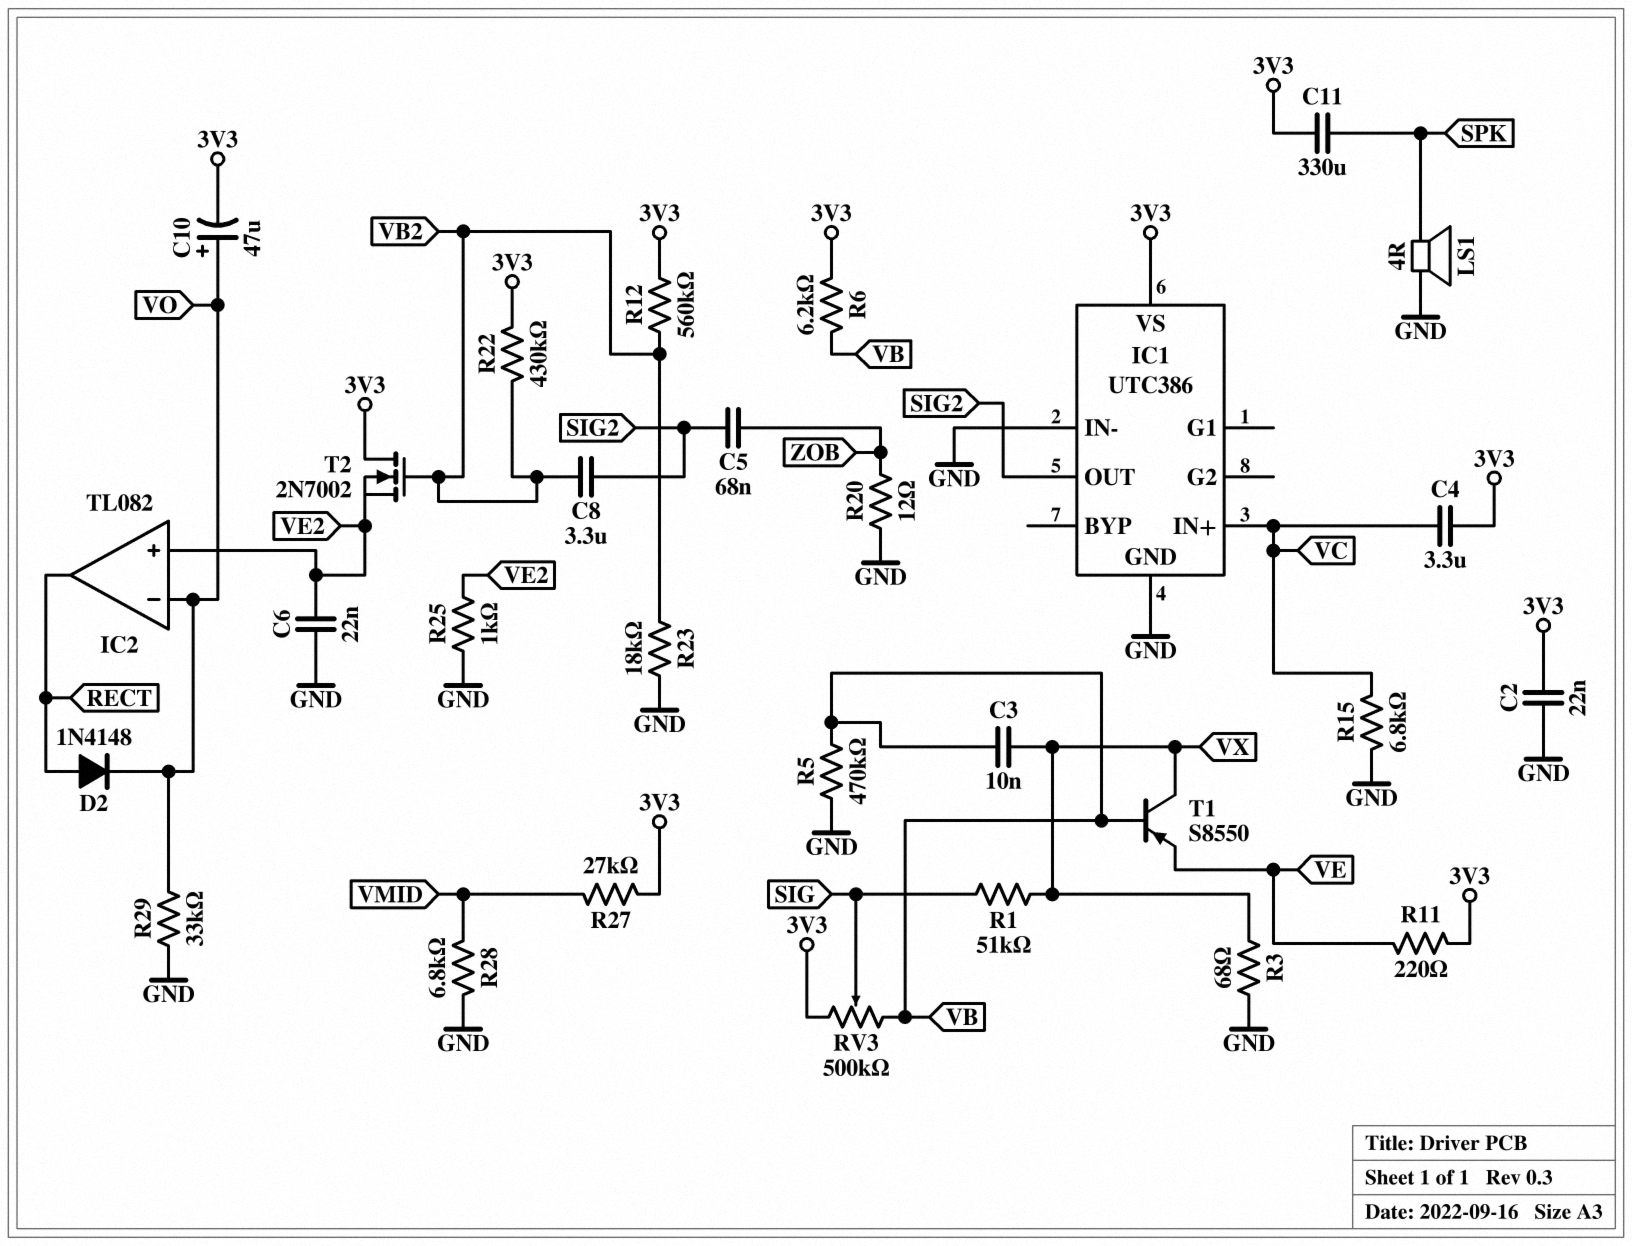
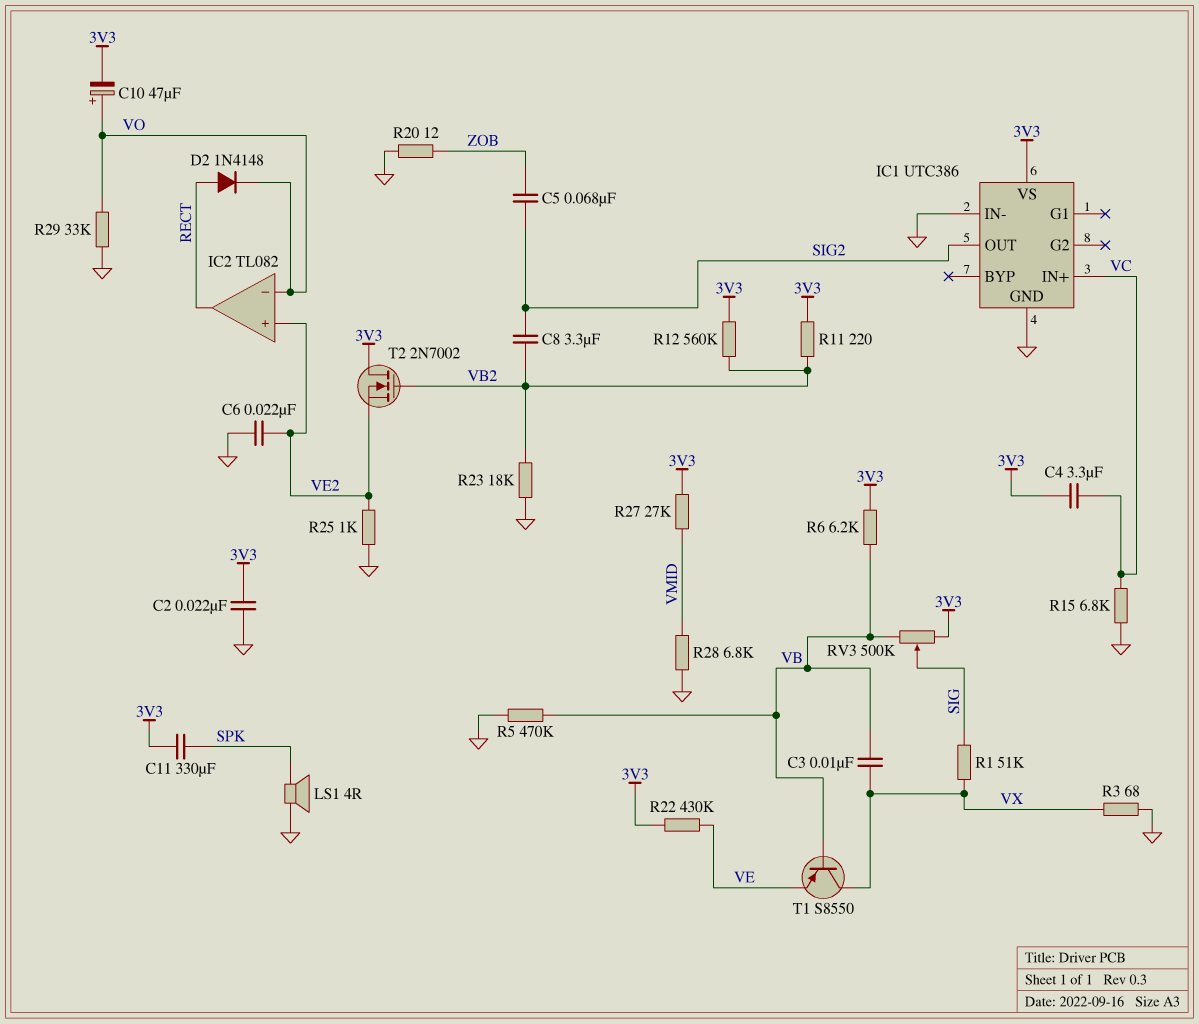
R11: 220 (3V3, VE) -> 220 (3V3, VB2)
R22: 430k (3V3, VB2) -> 430k (3V3, VE)

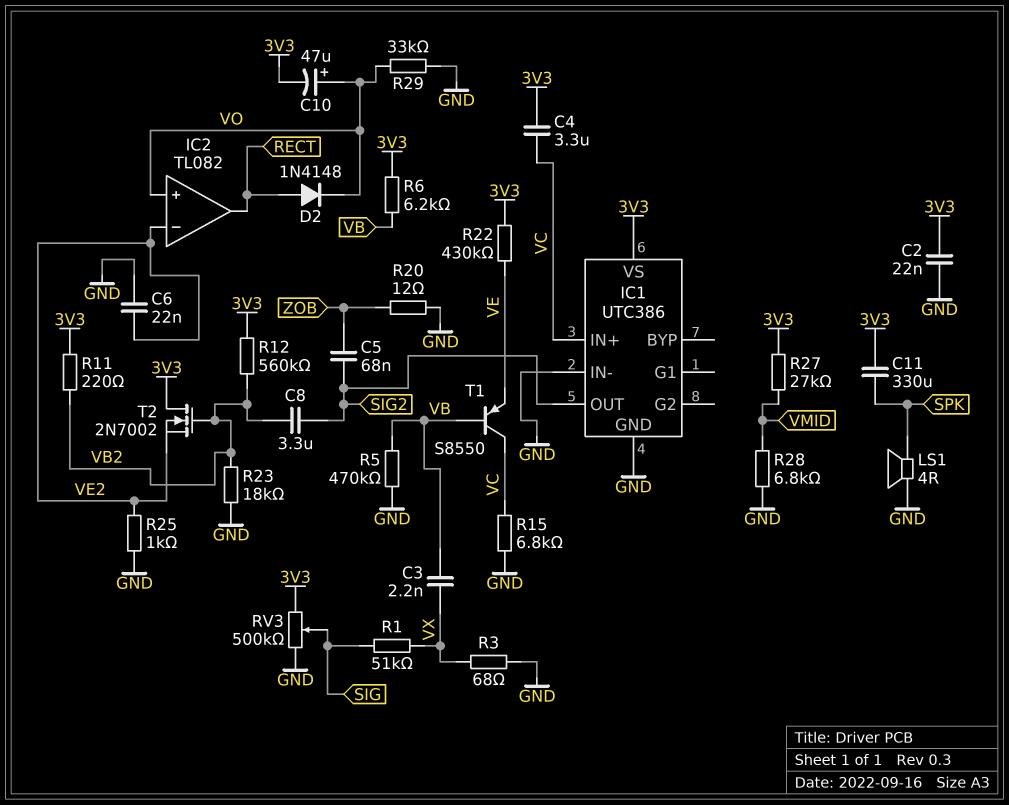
C3: 10nF (VB, VX) -> 2.2nF (VB, VX)
IC2 pin in+: VE2 -> VO
IC2 pin in-: VO -> VE2
RV3: 500k (3V3, VB, wiper SIG) -> 500k (3V3, GND, wiper SIG)
T1: PNP S8550 (B VB, C VX, E VE) -> PNP S8550 (B VB, C VC, E VE)

